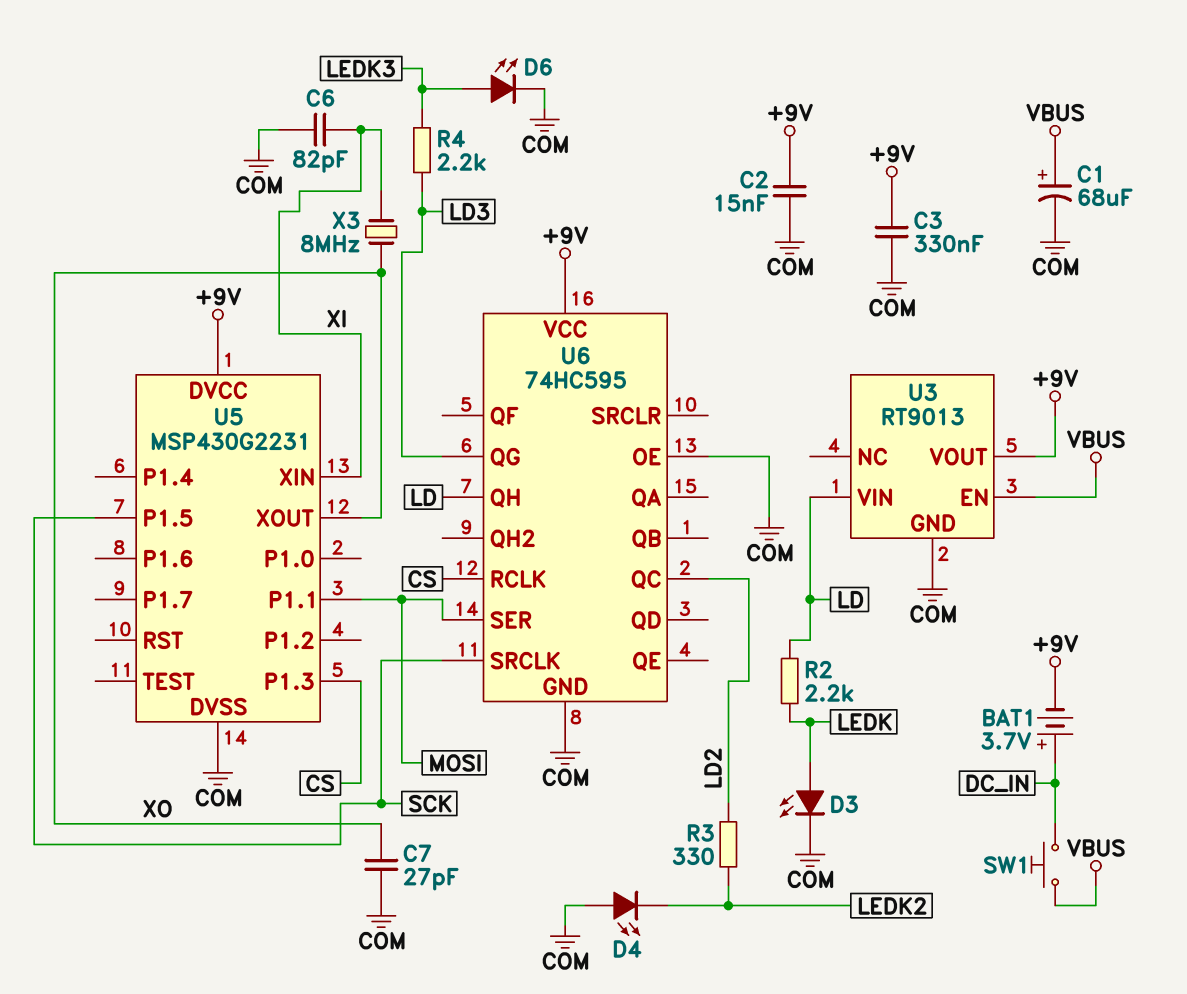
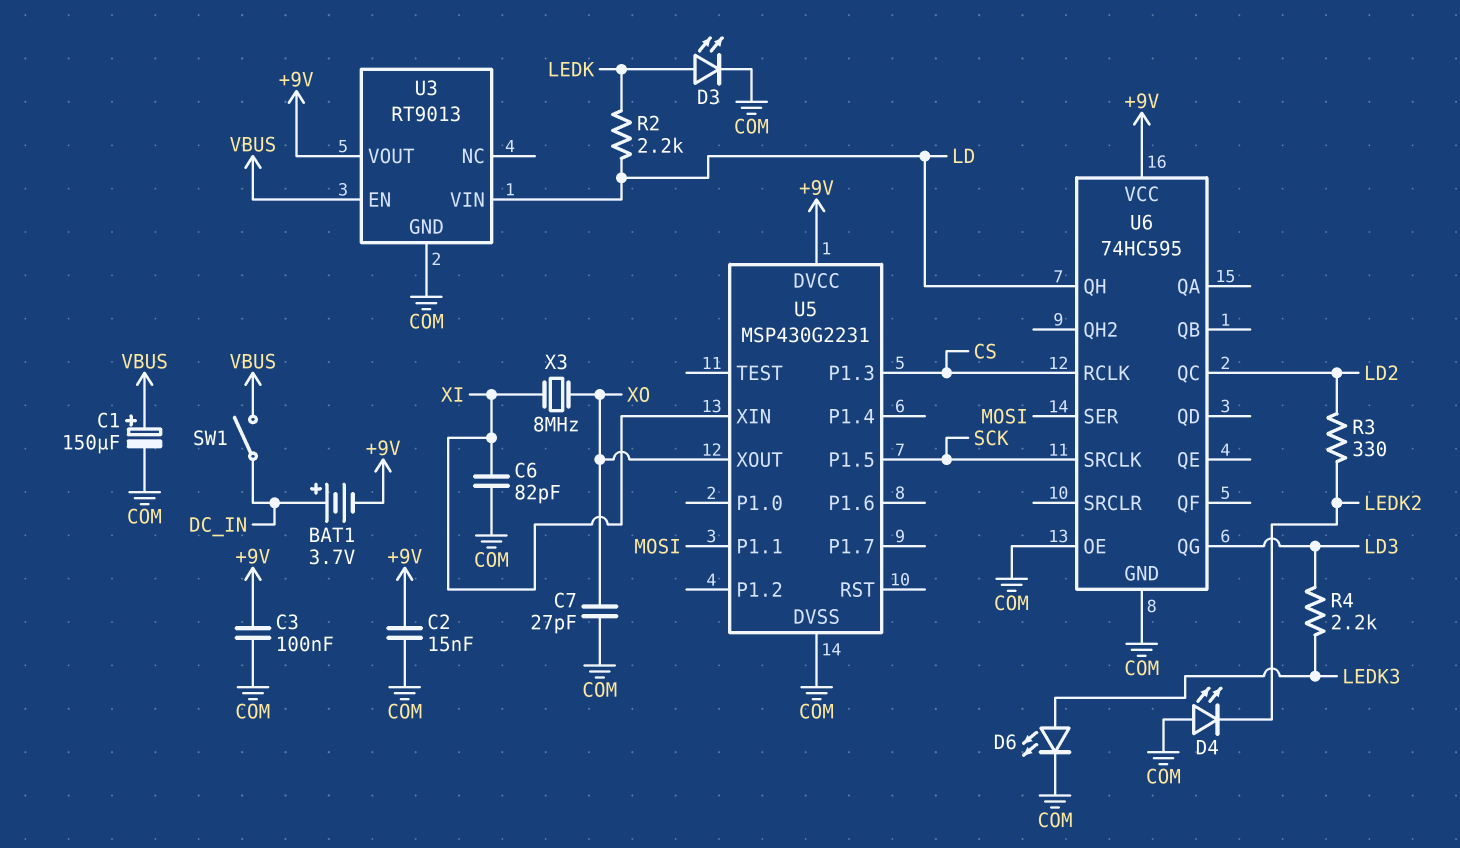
C1: 68uF (plus VBUS, minus COM) -> 150uF (plus VBUS, minus COM)
C3: 330nF (+9V, COM) -> 100nF (+9V, COM)
SW1: button (DC_IN, VBUS) -> switch (DC_IN, VBUS)

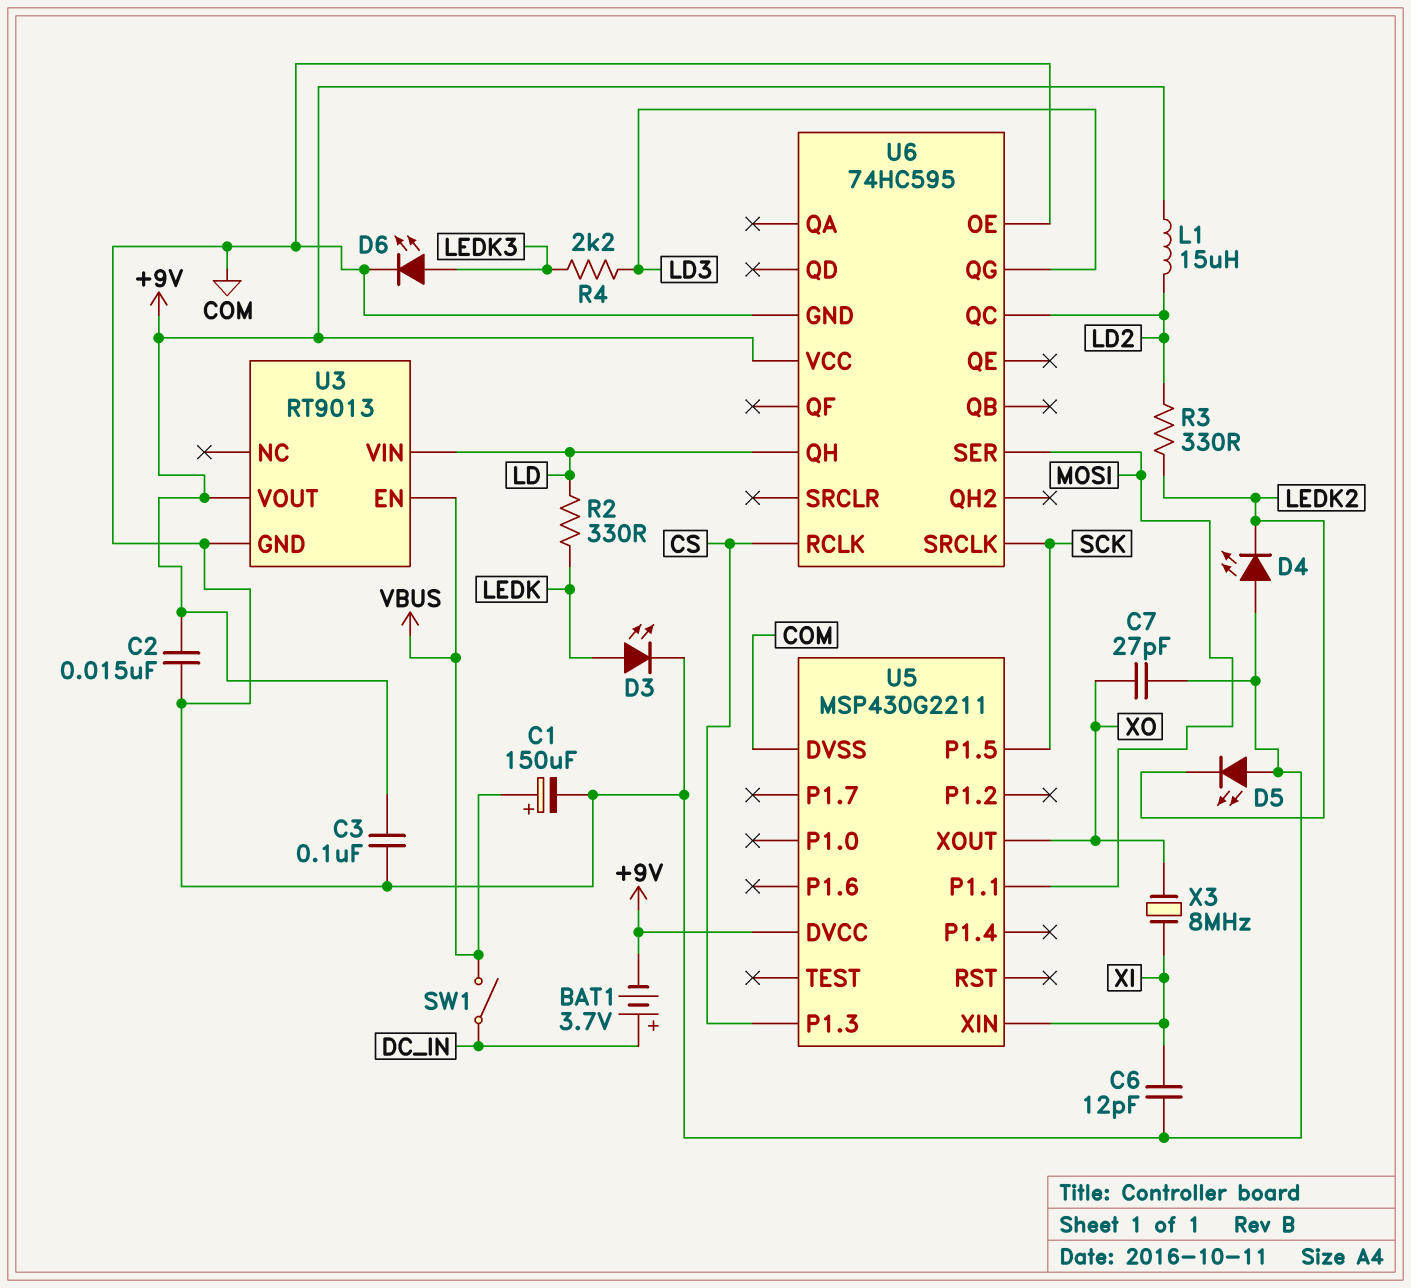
C6: 82pF (COM, XI) -> 12pF (COM, XI)
D5: none -> LED (A COM, K LEDK2)
L1: none -> 15uH (+9V, LD2)
R2: 2.2k (LD, LEDK) -> 330 (LD, LEDK)
U5: MSP430G2231 -> MSP430G2211

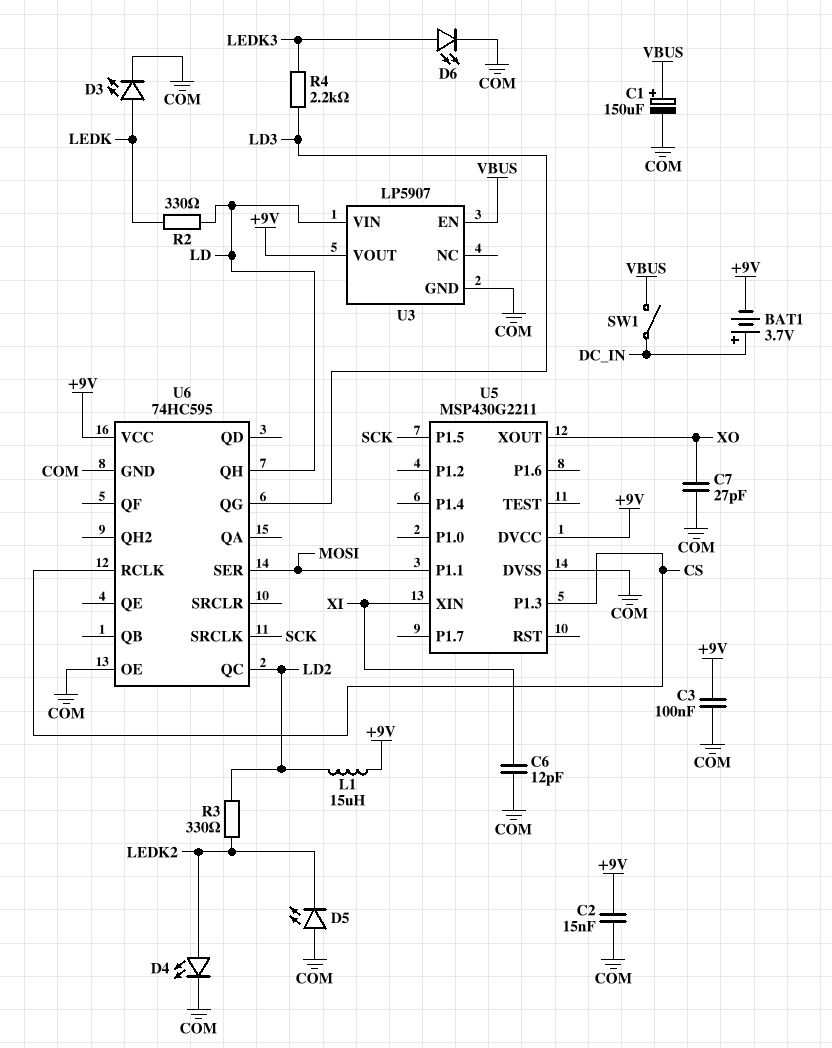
D4: LED (A COM, K LEDK2) -> LED (A LEDK2, K COM)
U3: RT9013 -> LP5907
X3: 8MHz (XI, XO) -> none

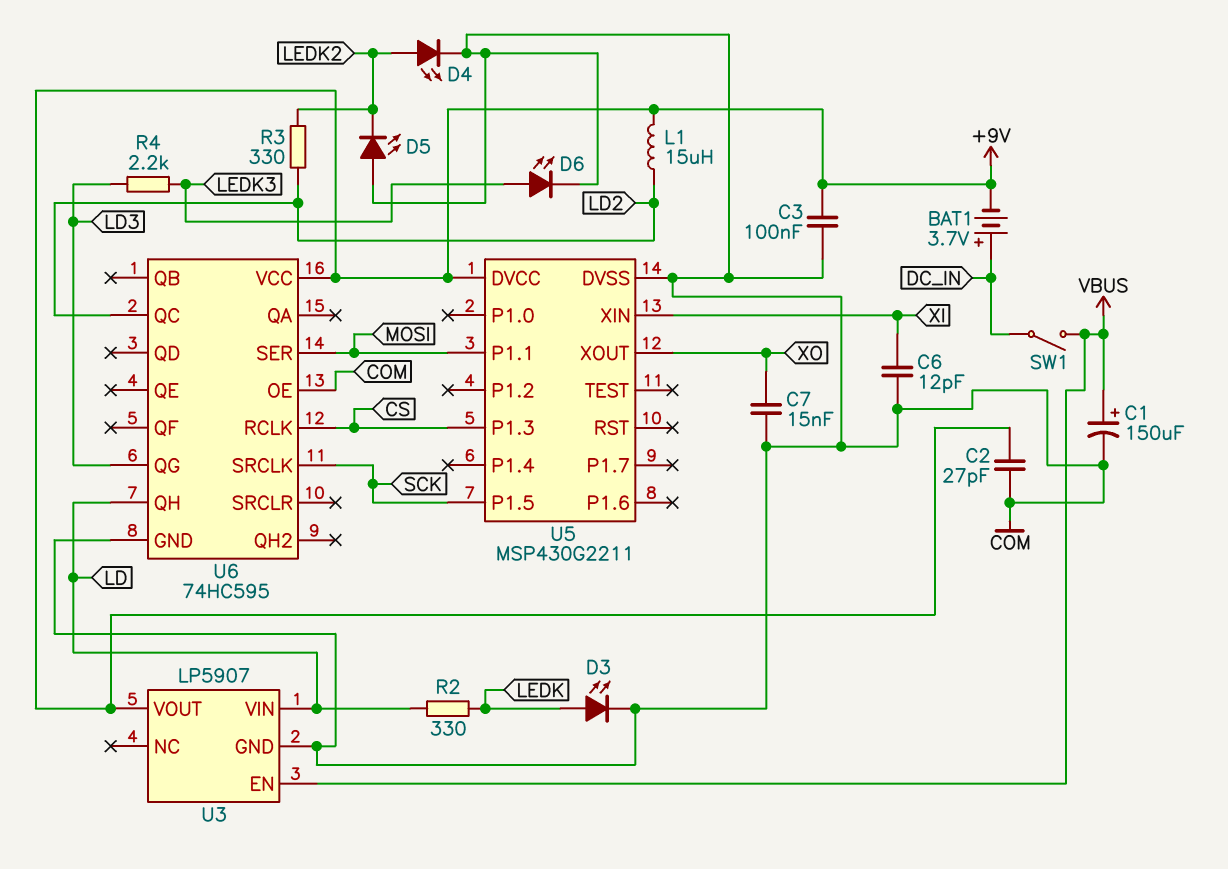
C2: 15nF (+9V, COM) -> 27pF (+9V, COM)
C7: 27pF (COM, XO) -> 15nF (COM, XO)

